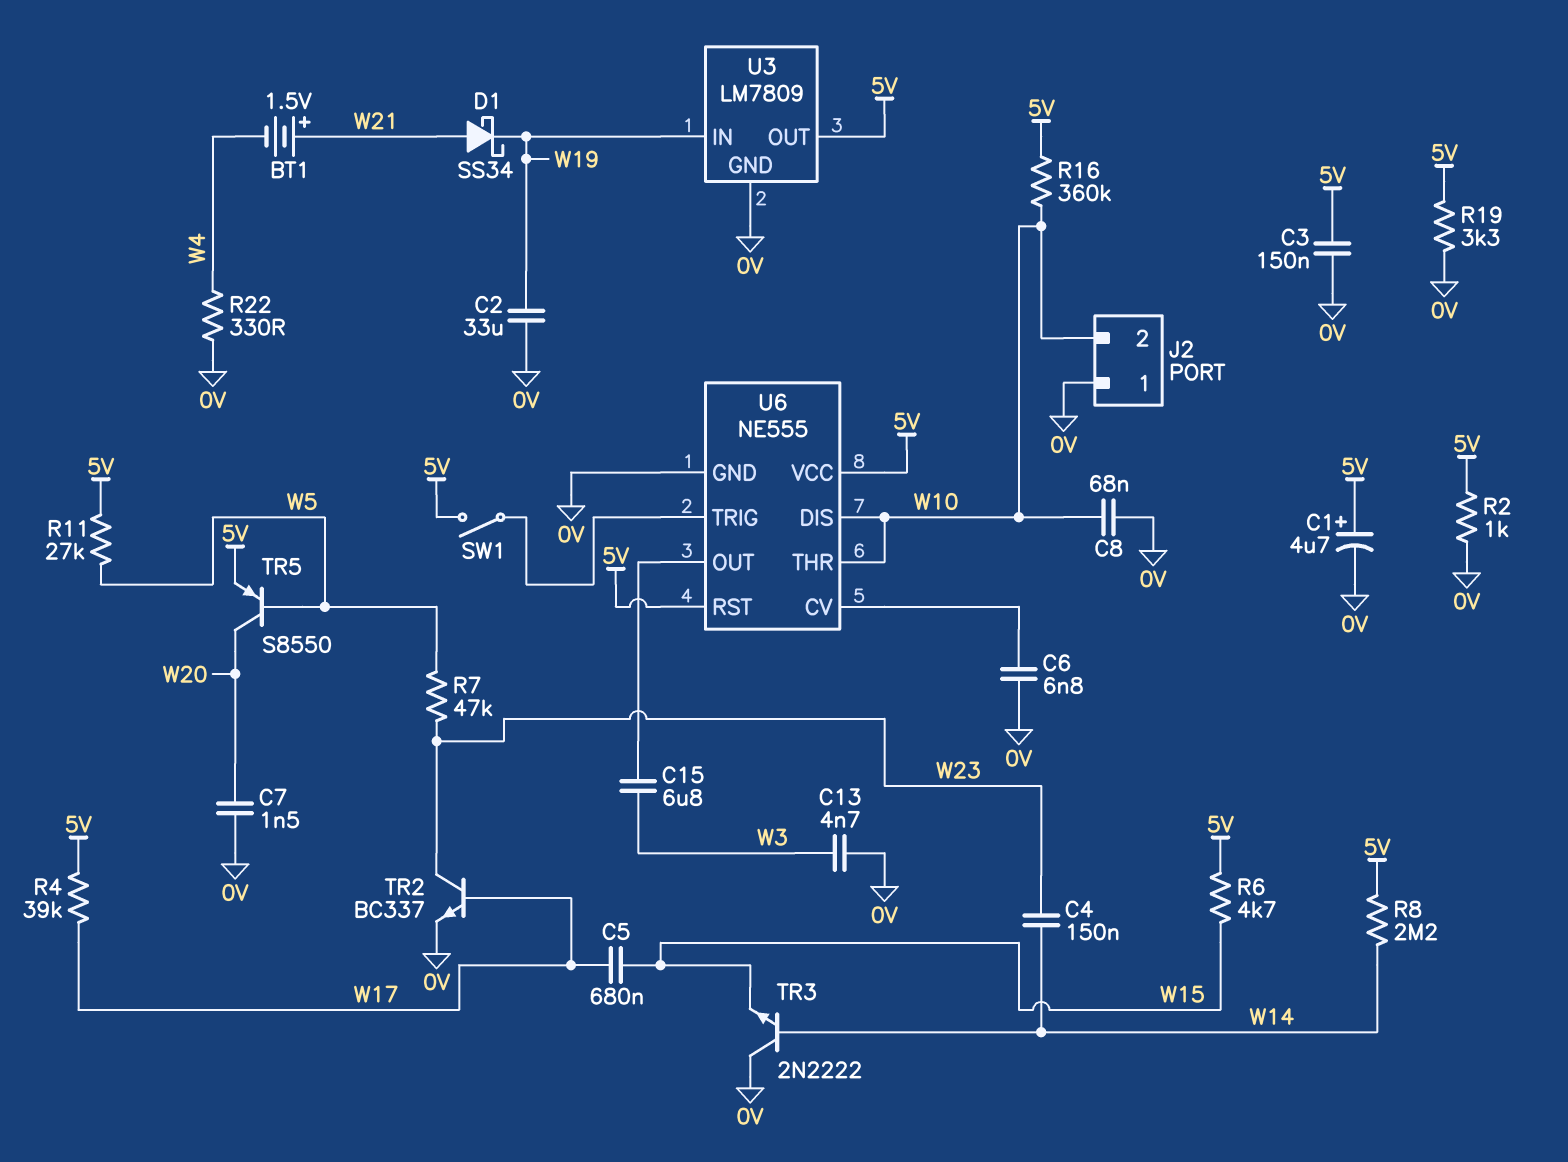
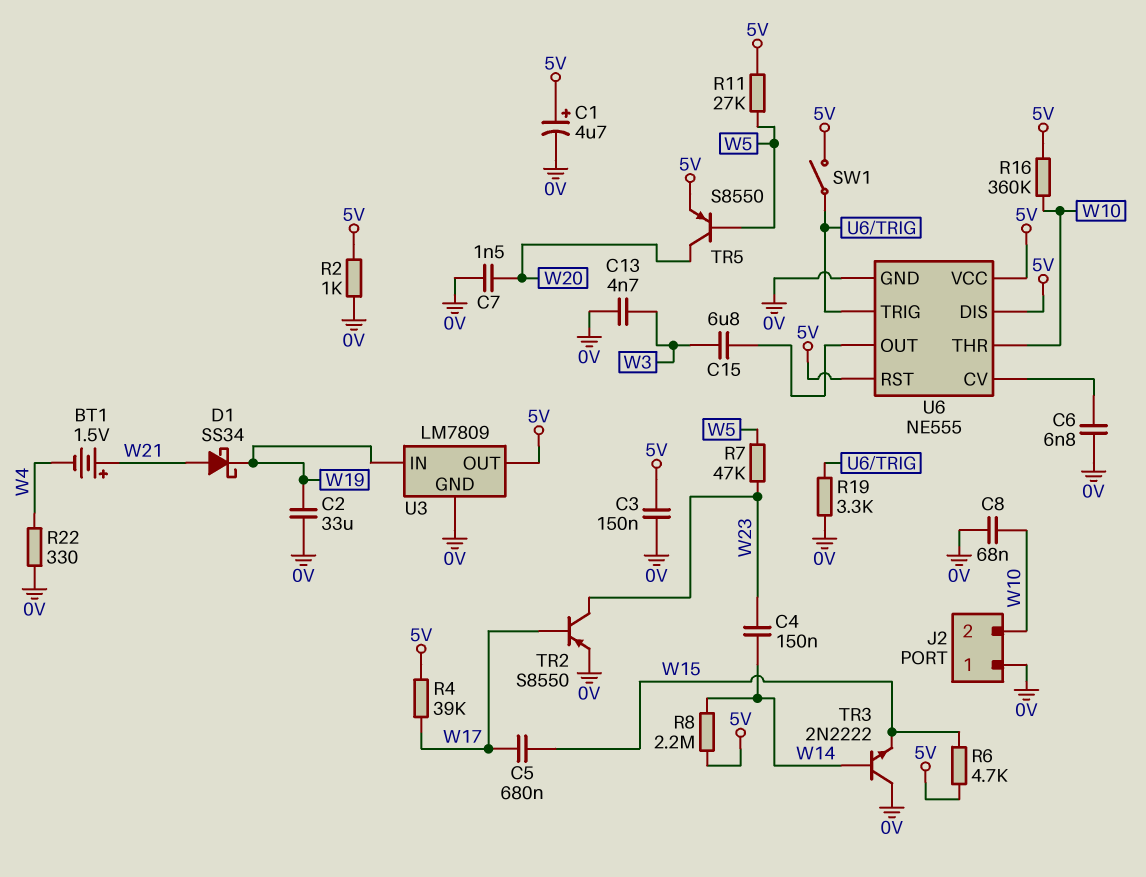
R19: 3.3k (0V, 5V) -> 3.3k (0V, U6/TRIG)
TR2: NPN BC337 (B W17, C W23, E 0V) -> PNP S8550 (B W17, C W23, E 0V)
U6 pin DIS: W10 -> 5V

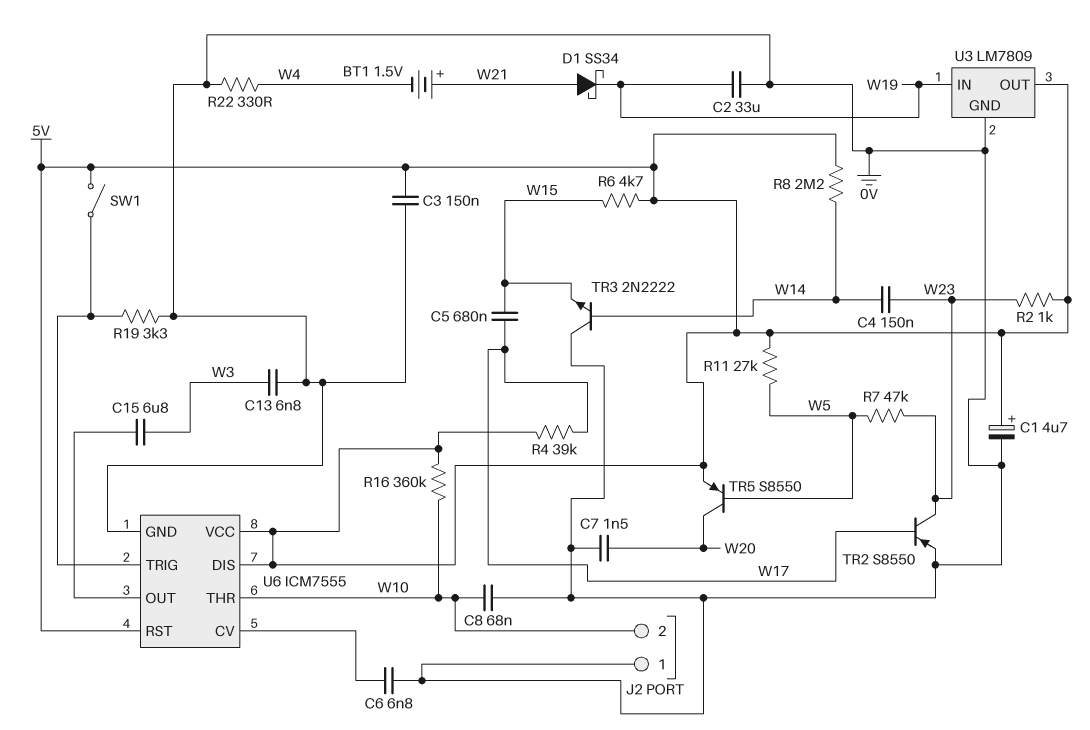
C13: 4.7nF (0V, W3) -> 6.8nF (0V, W3)
R2: 1k (0V, 5V) -> 1k (5V, W23)
U6: NE555 -> ICM7555

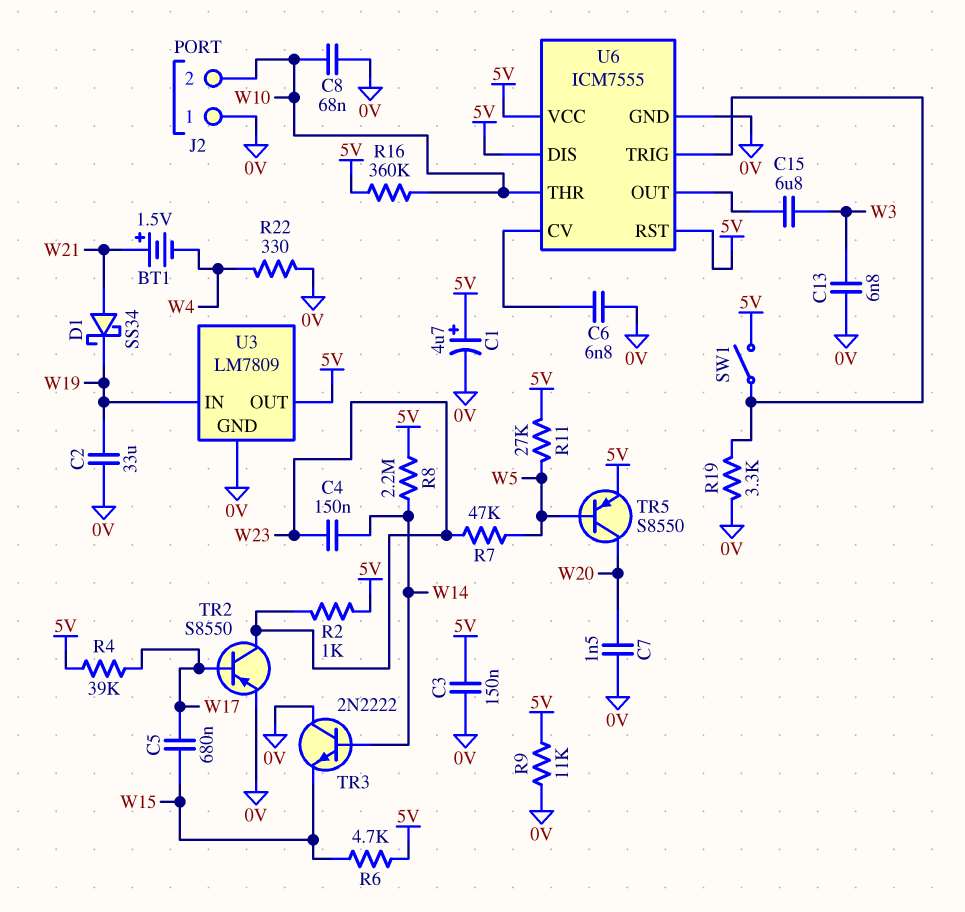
R9: none -> 11k (0V, 5V)

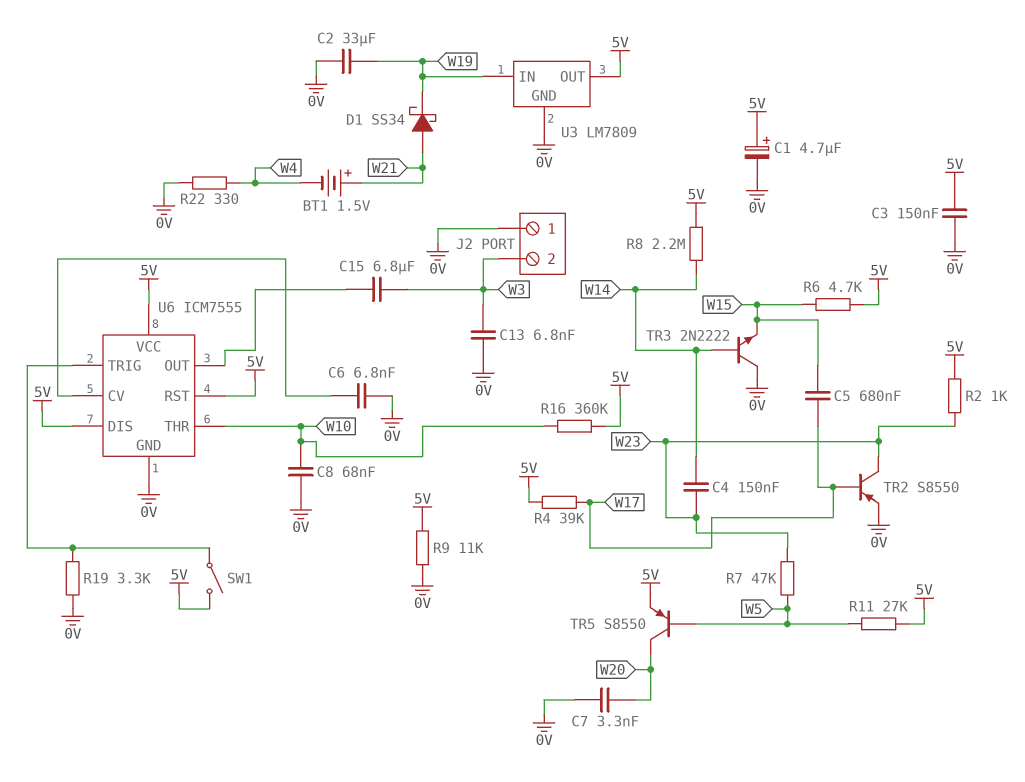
C7: 1.5nF (0V, W20) -> 3.3nF (0V, W20)
J2 pin 2: W10 -> W3

